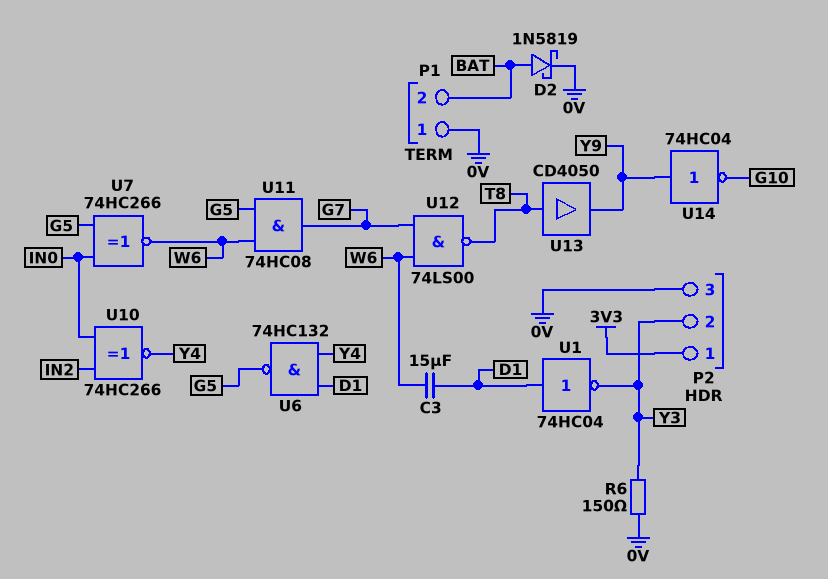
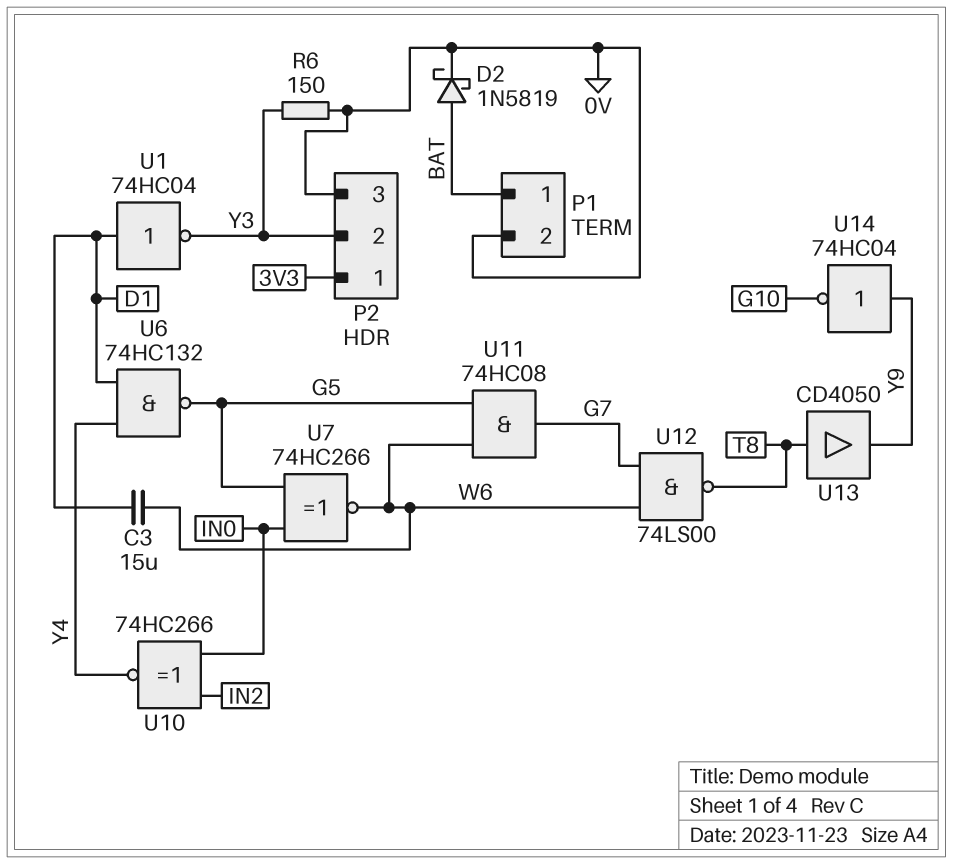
P1 pin 1: 0V -> BAT
P1 pin 2: BAT -> 0V

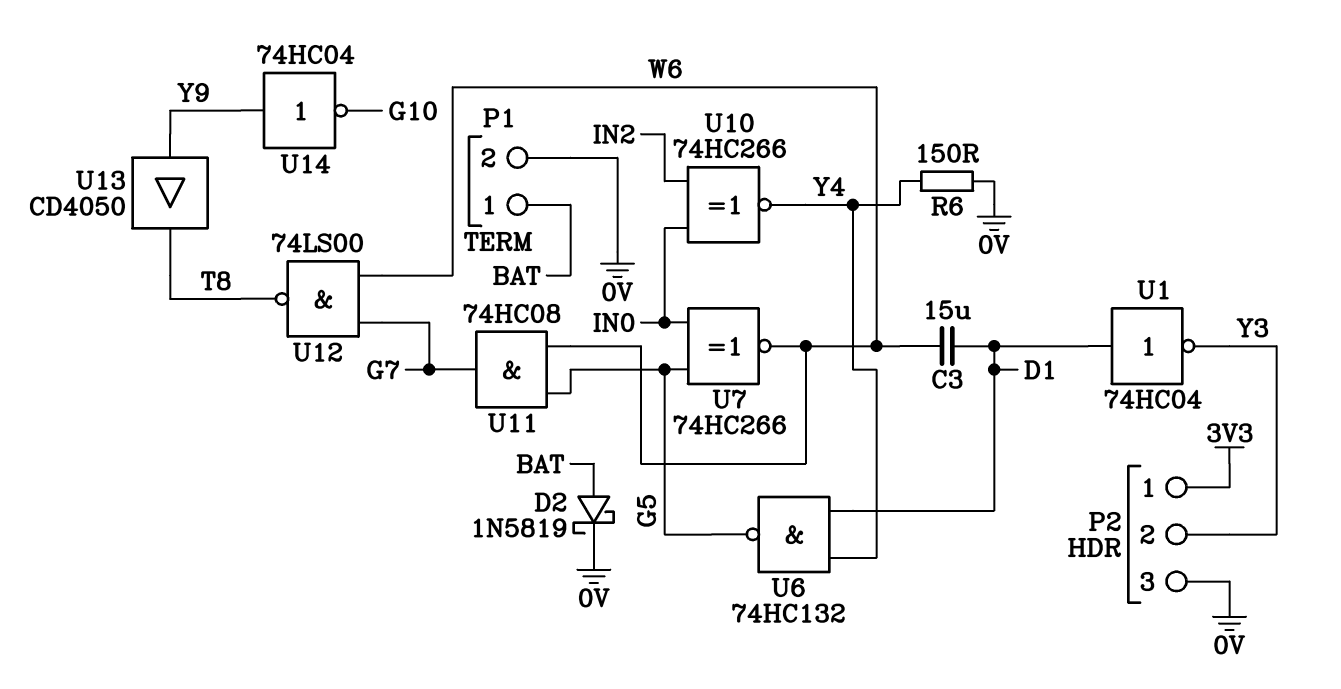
R6: 150 (0V, Y3) -> 150 (0V, Y4)
U13: buffer CD4050 (in T8, out Y9) -> buffer CD4050 (in Y9, out T8)

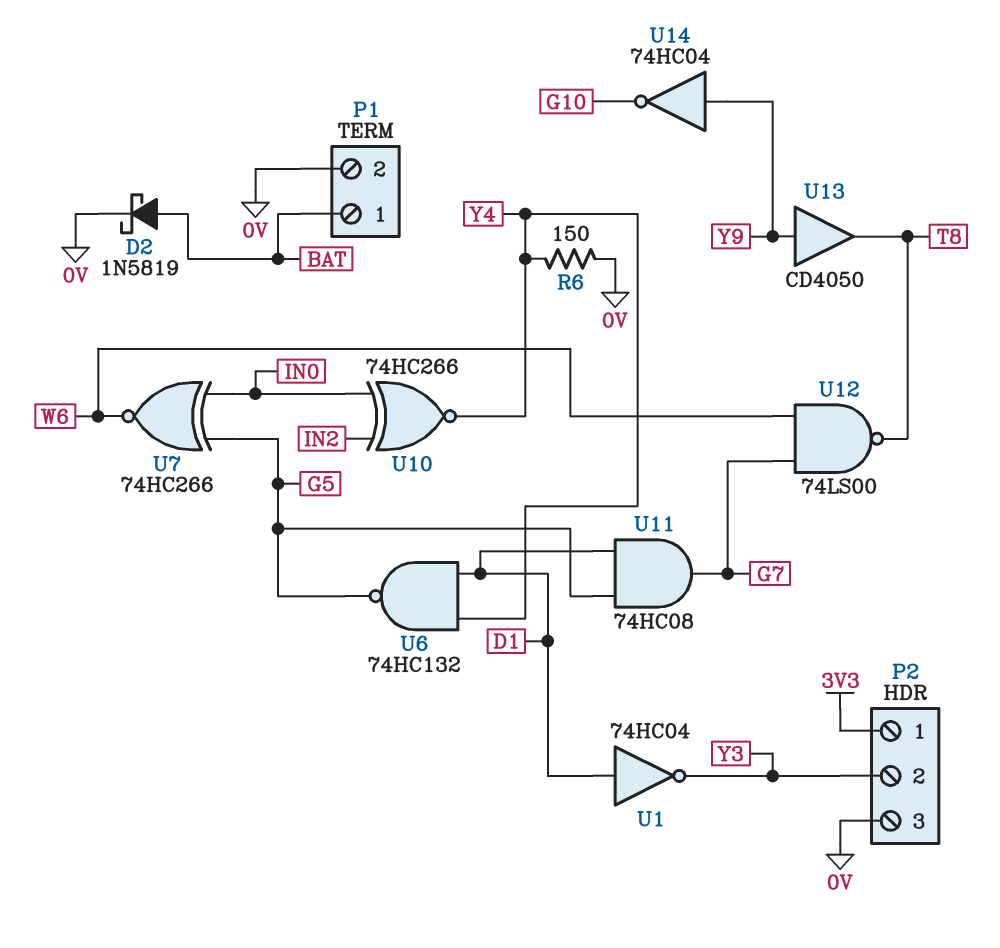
C3: 15uF (D1, W6) -> none
U11: AND 74HC08 (in G5, in W6, out G7) -> AND 74HC08 (in D1, in G5, out G7)

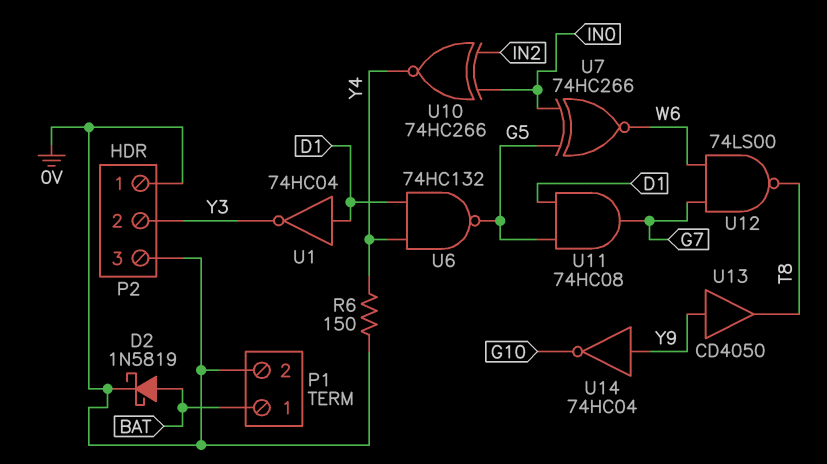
P2 pin 1: 3V3 -> 0V

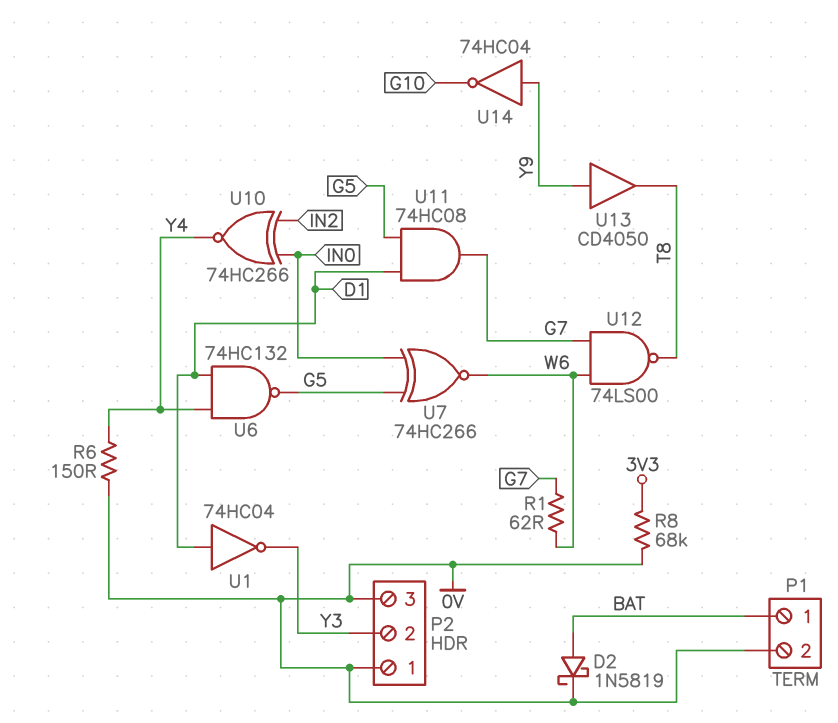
R1: none -> 62 (G7, W6)
R8: none -> 68k (0V, 3V3)

